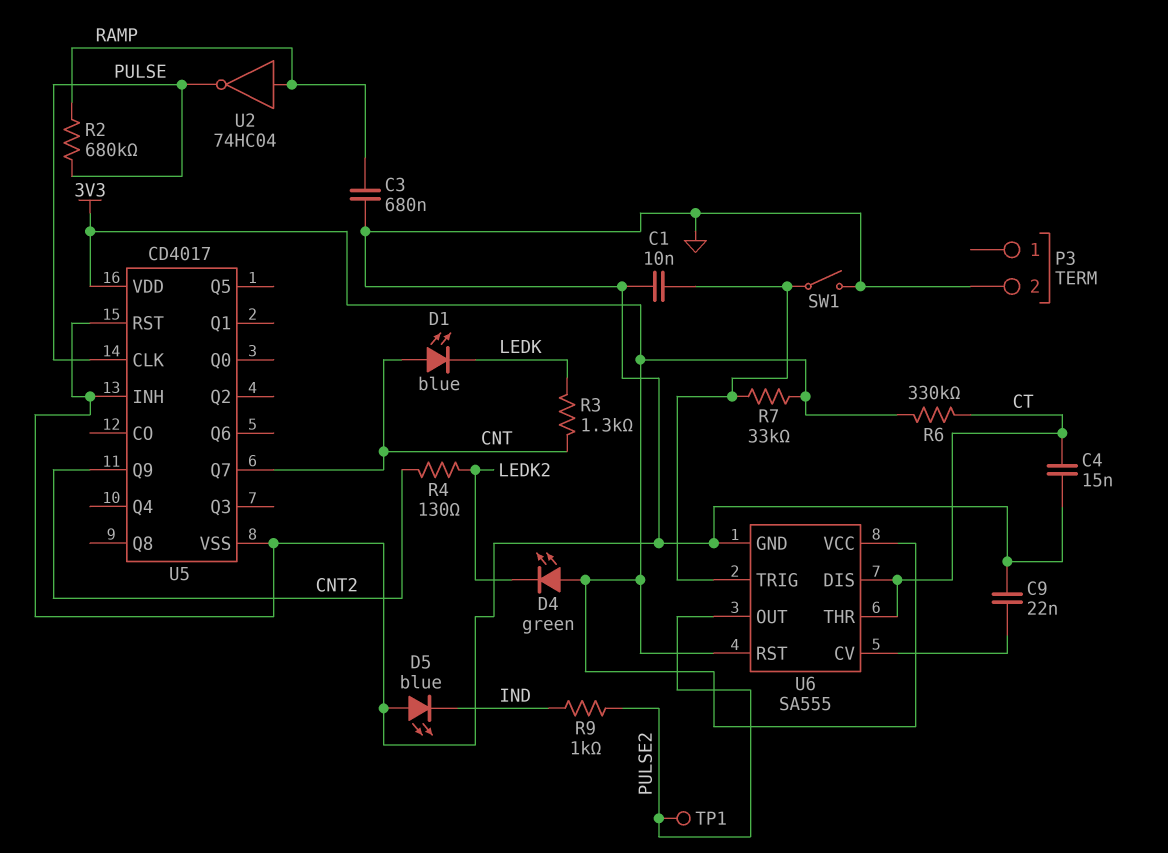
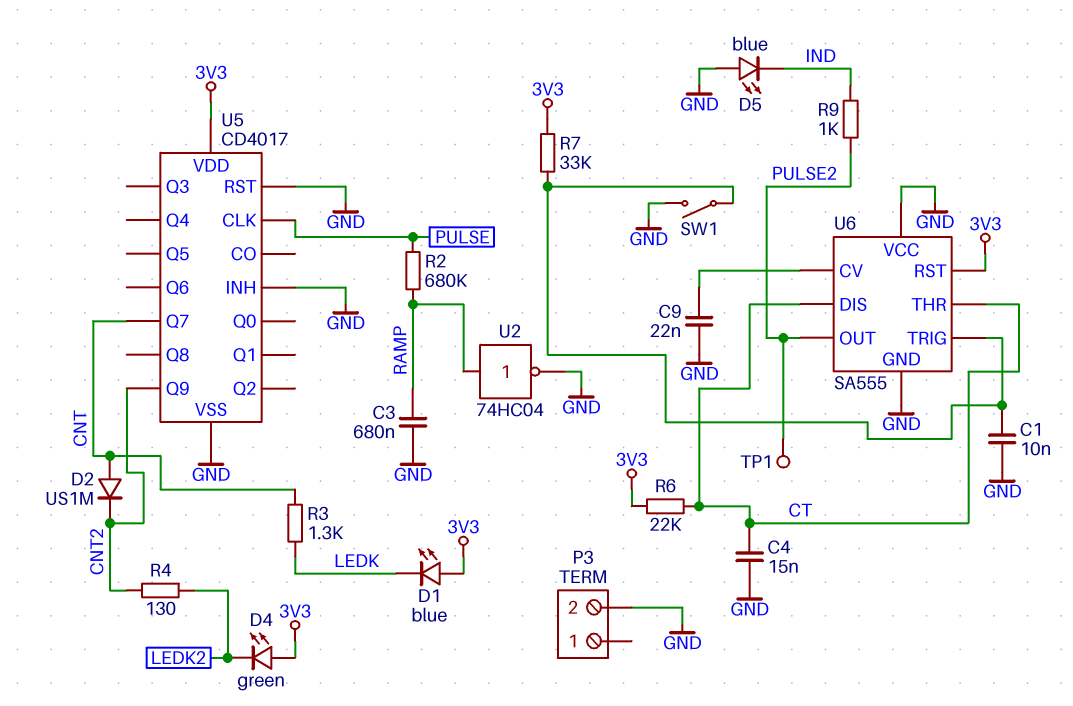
D1: LED blue (A CNT, K LEDK) -> LED blue (A 3V3, K LEDK)
D2: none -> diode US1M (A CNT, K CNT2)
R6: 330k (3V3, CT) -> 22k (3V3, CT)
U2: NOT 74HC04 (in RAMP, out PULSE) -> NOT 74HC04 (in RAMP, out GND)
U6 pin VCC: 3V3 -> GND

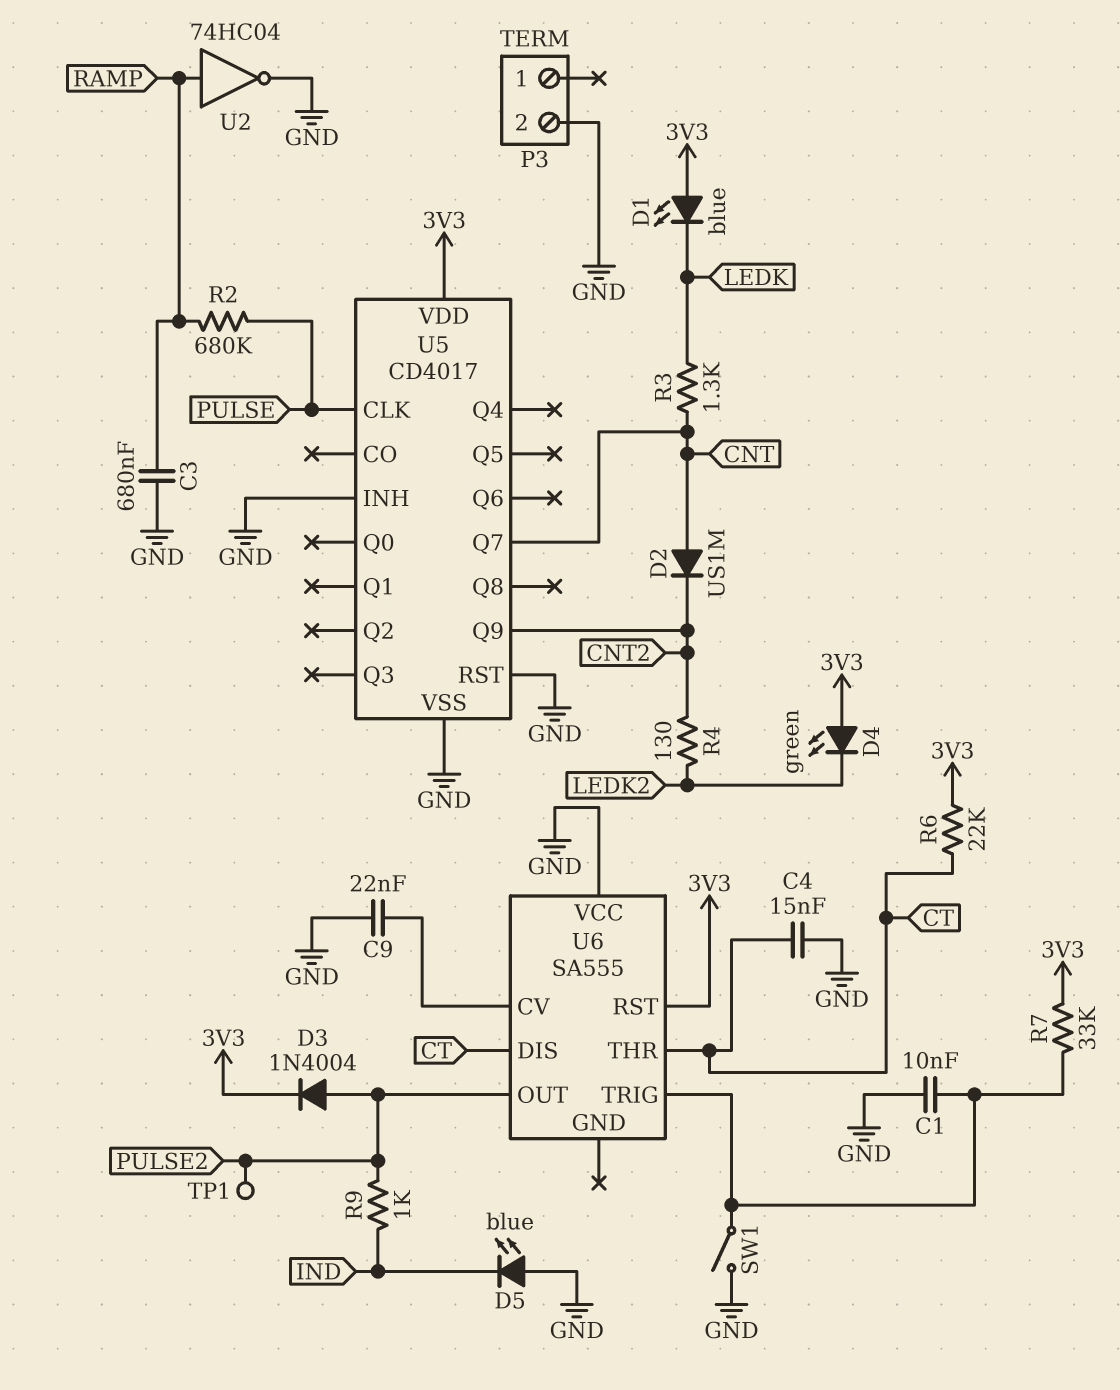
D3: none -> diode 1N4004 (A PULSE2, K 3V3)
U6 pin GND: GND -> none

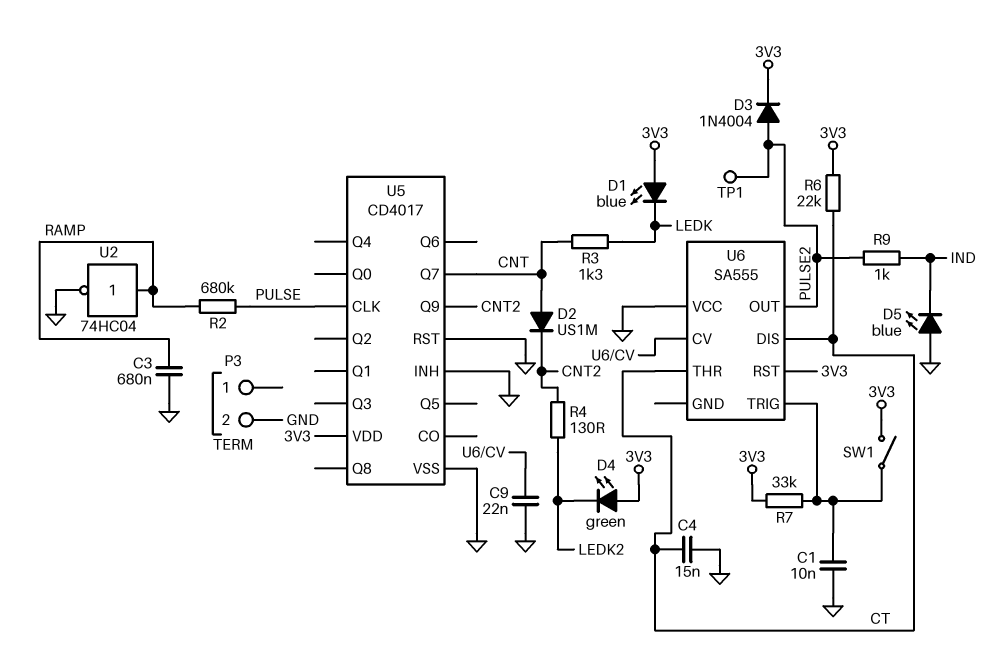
SW1: switch (GND, U6/TRIG) -> switch (3V3, U6/TRIG)

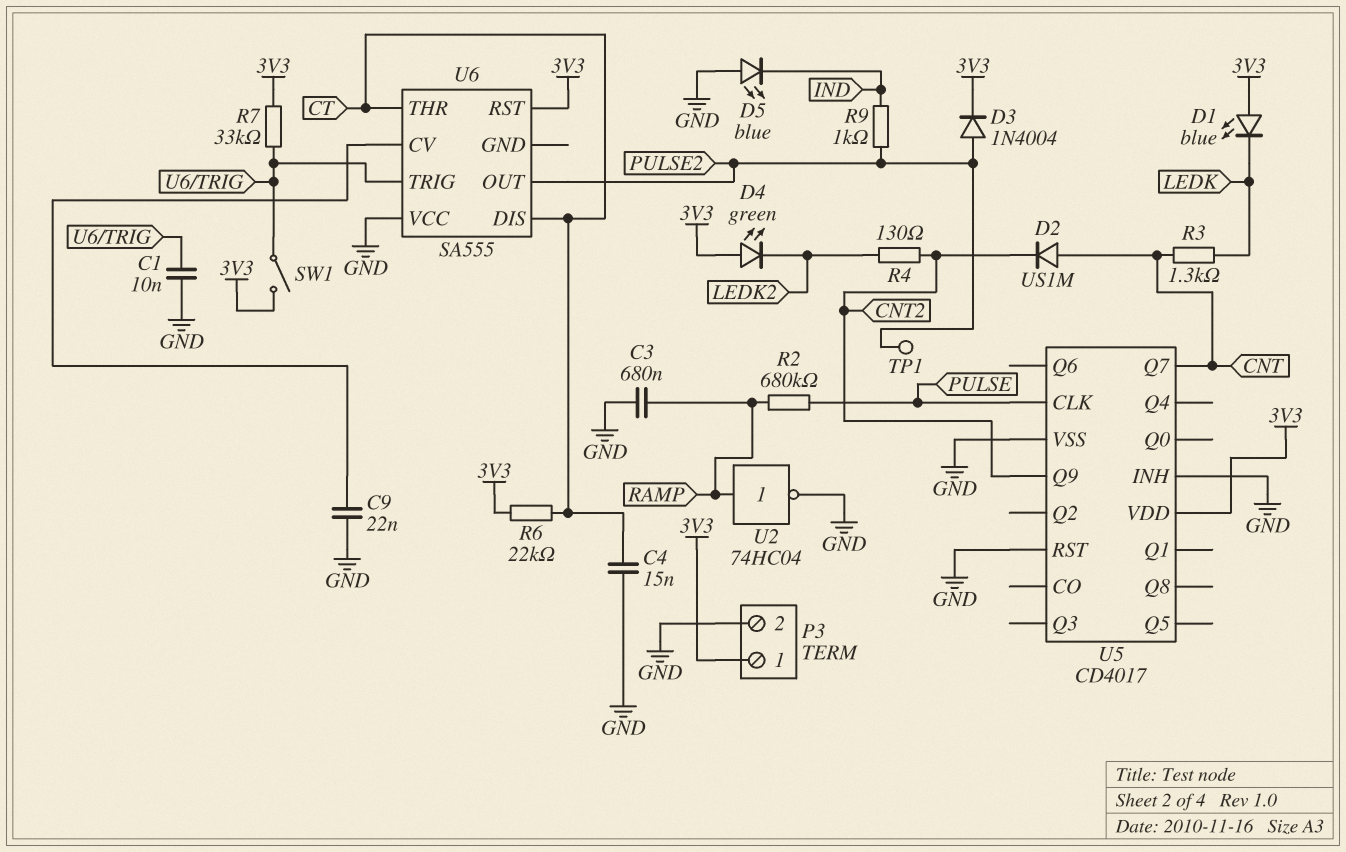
P3 pin 1: none -> 3V3

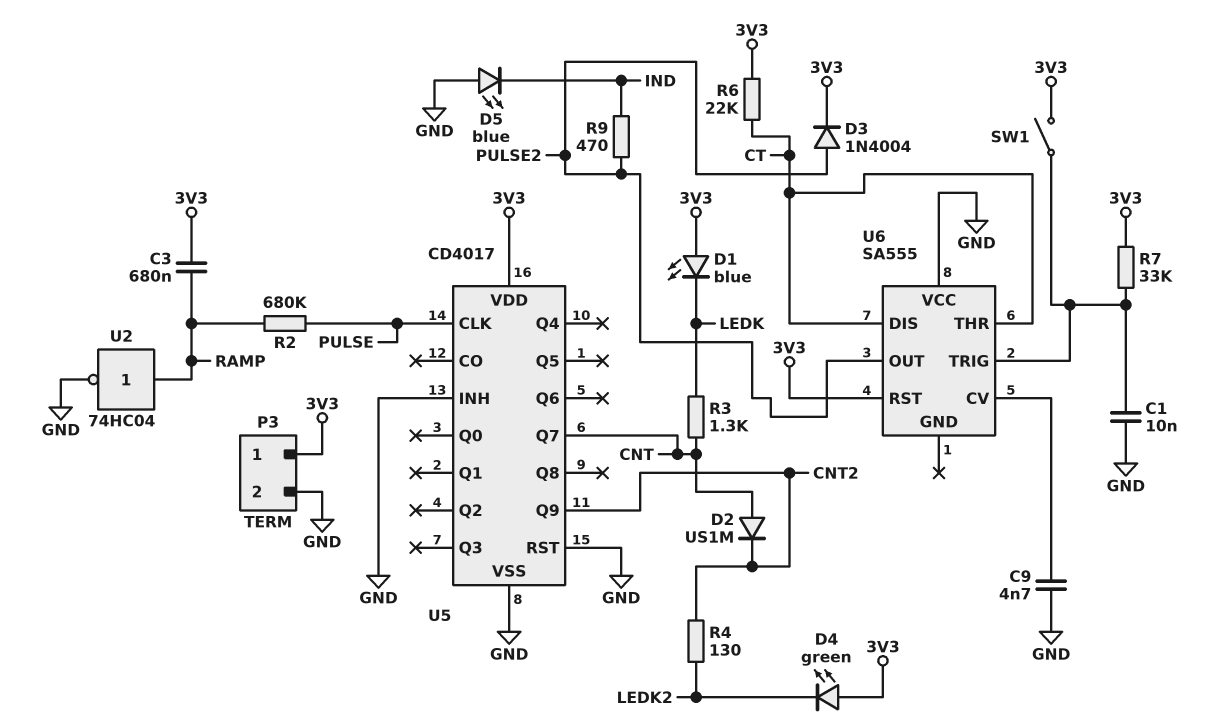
C3: 680nF (GND, RAMP) -> 680nF (3V3, RAMP)
C4: 15nF (CT, GND) -> none
C9: 22nF (GND, U6/CV) -> 4.7nF (GND, U6/CV)
R9: 1k (IND, PULSE2) -> 470 (IND, PULSE2)
TP1: test point (PULSE2) -> none

